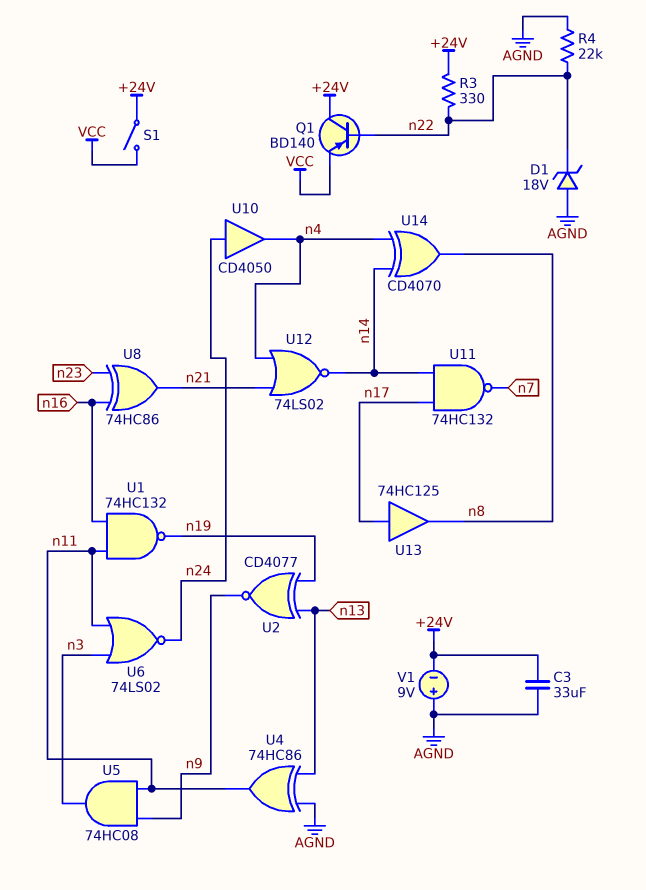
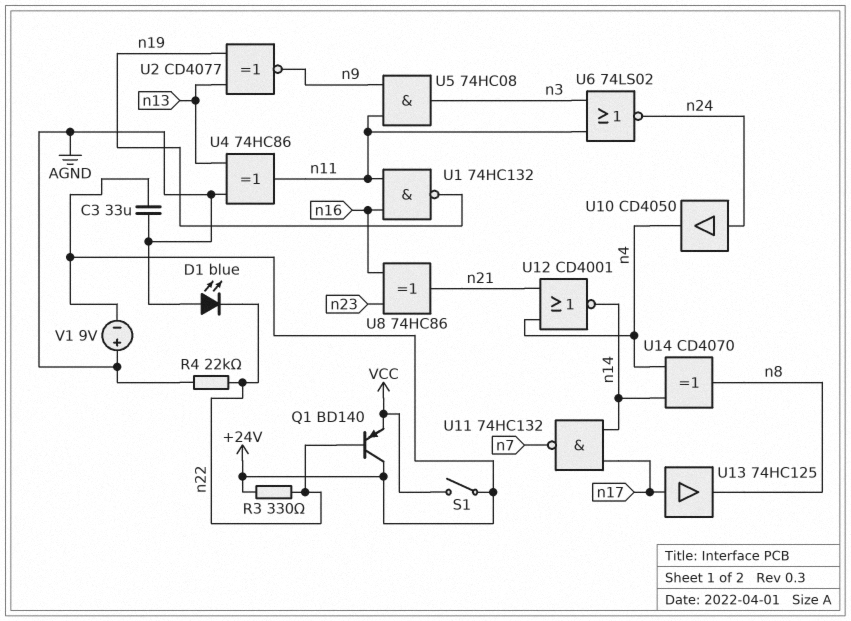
D1: zener 18V (A AGND, K n22) -> LED blue (A AGND, K n22)
U12: NOR 74LS02 (in n4, in n21, out n14) -> NOR CD4001 (in n4, in n21, out n14)

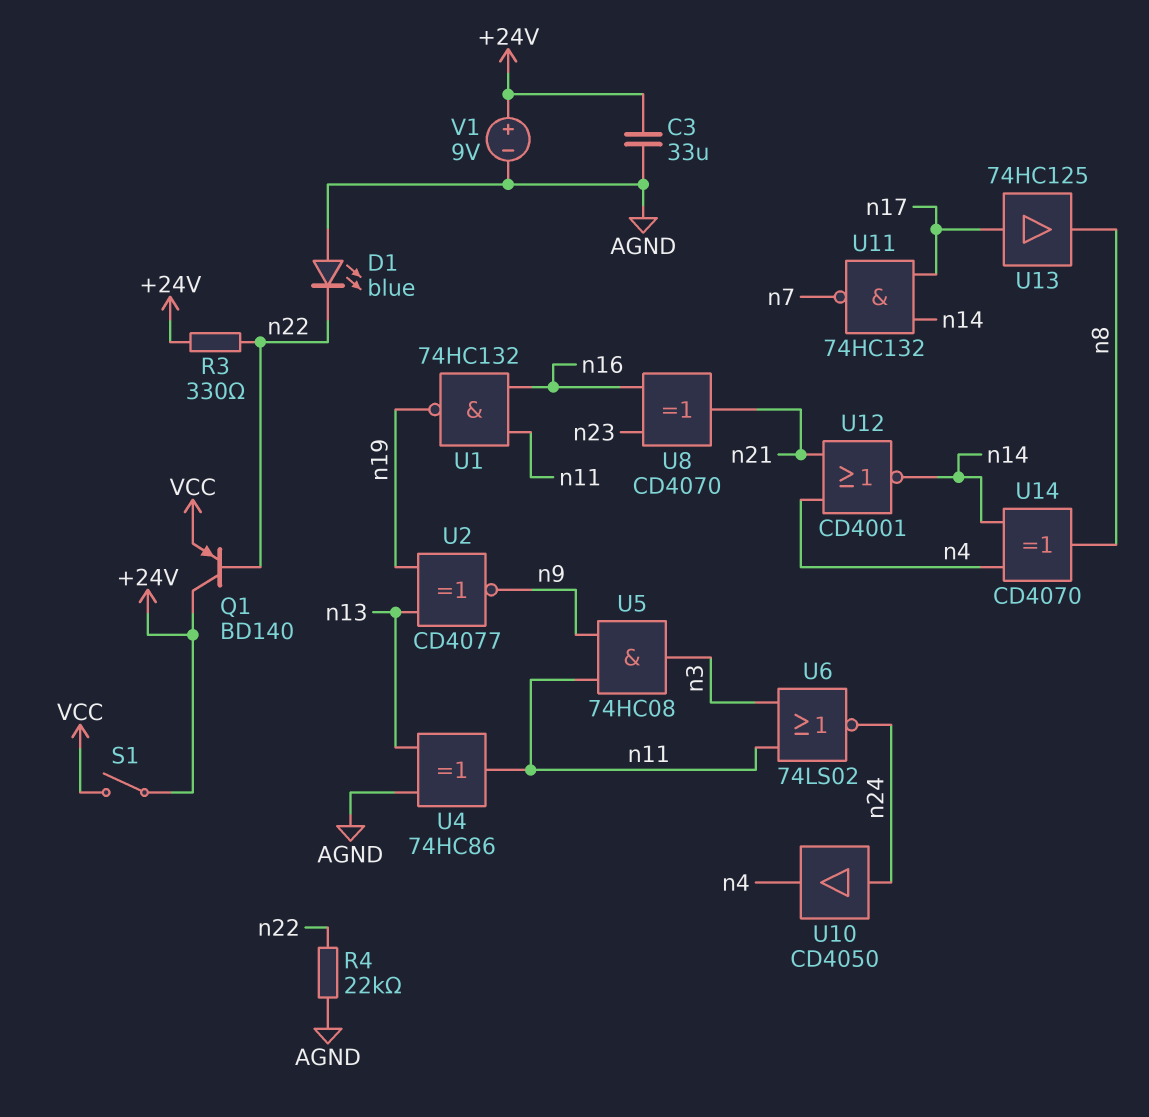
U8: XOR 74HC86 (in n16, in n23, out n21) -> XOR CD4070 (in n16, in n23, out n21)
V1: 9V (plus AGND, minus +24V) -> 9V (plus +24V, minus AGND)

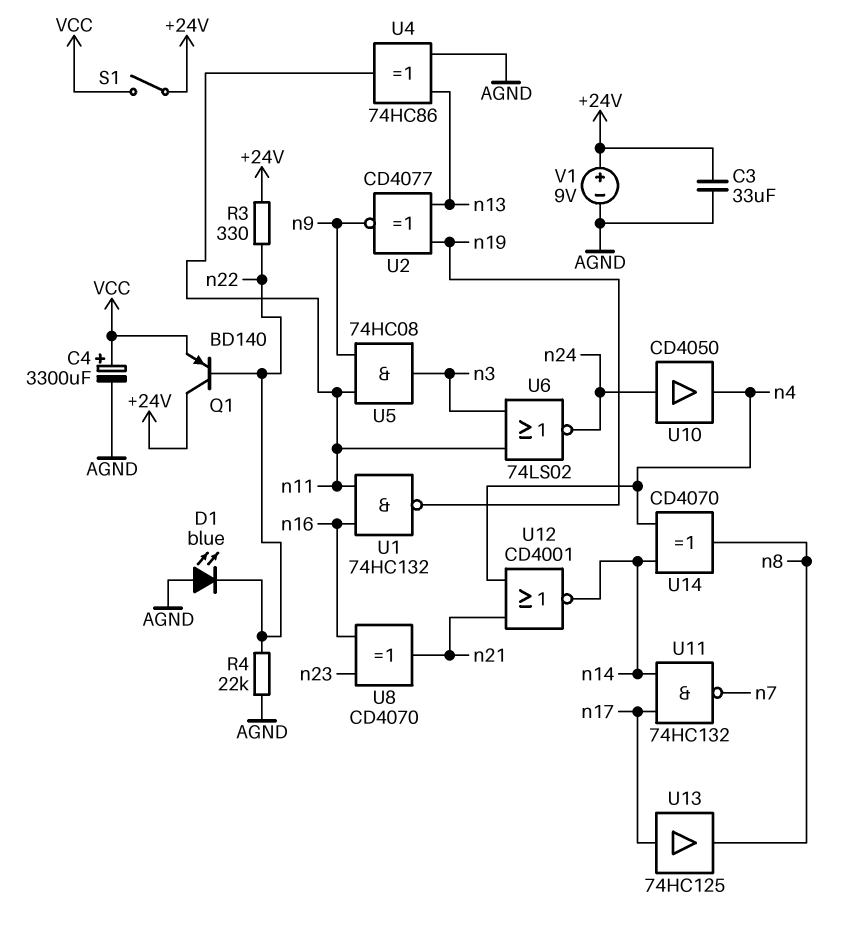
C4: none -> 3300uF (plus VCC, minus AGND)

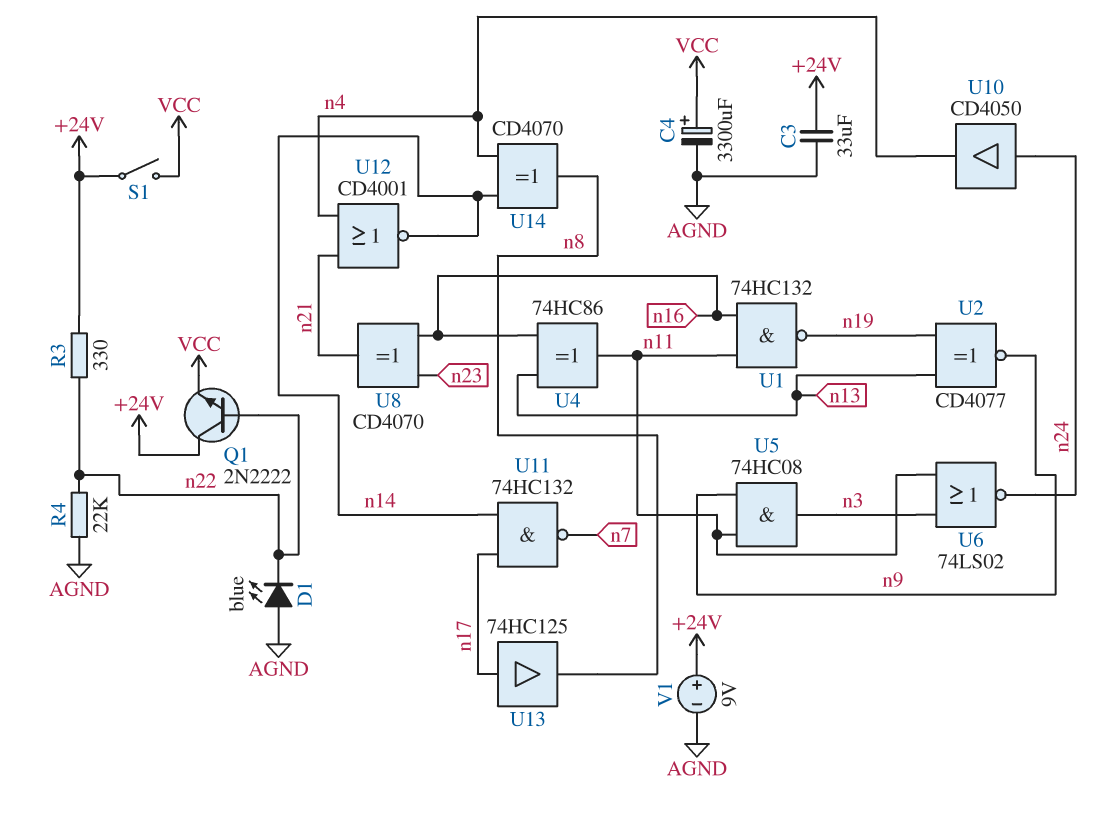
Q1: PNP BD140 (B n22, C +24V, E VCC) -> NPN 2N2222 (B n22, C +24V, E VCC)
U4: XOR 74HC86 (in AGND, in n13, out n11) -> XOR 74HC86 (in n13, in n16, out n11)

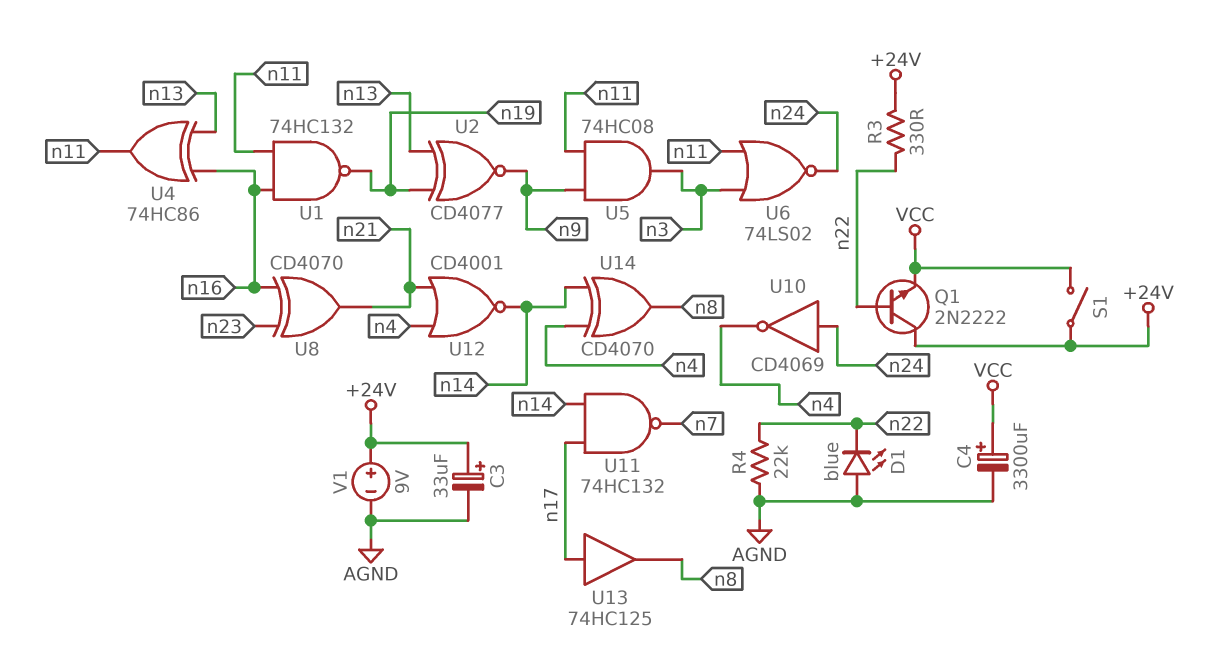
C3: 33uF (+24V, AGND) -> 33uF (plus +24V, minus AGND)
U10: buffer CD4050 (in n24, out n4) -> NOT CD4069 (in n24, out n4)

